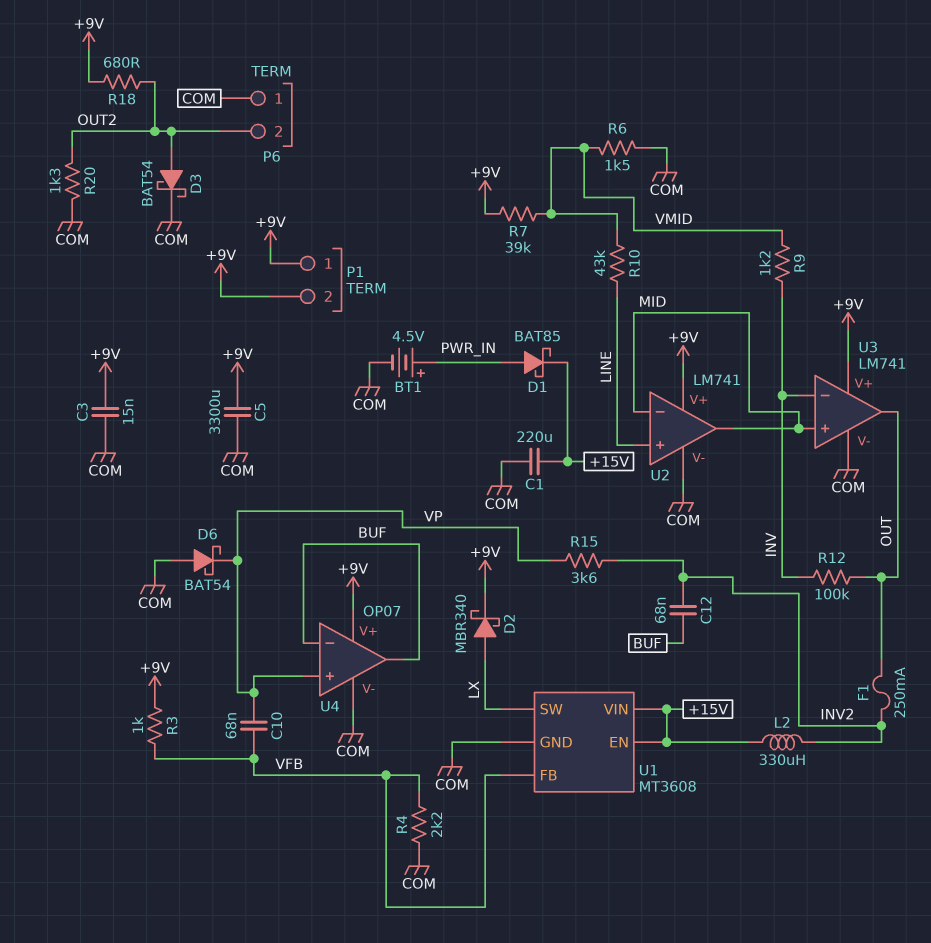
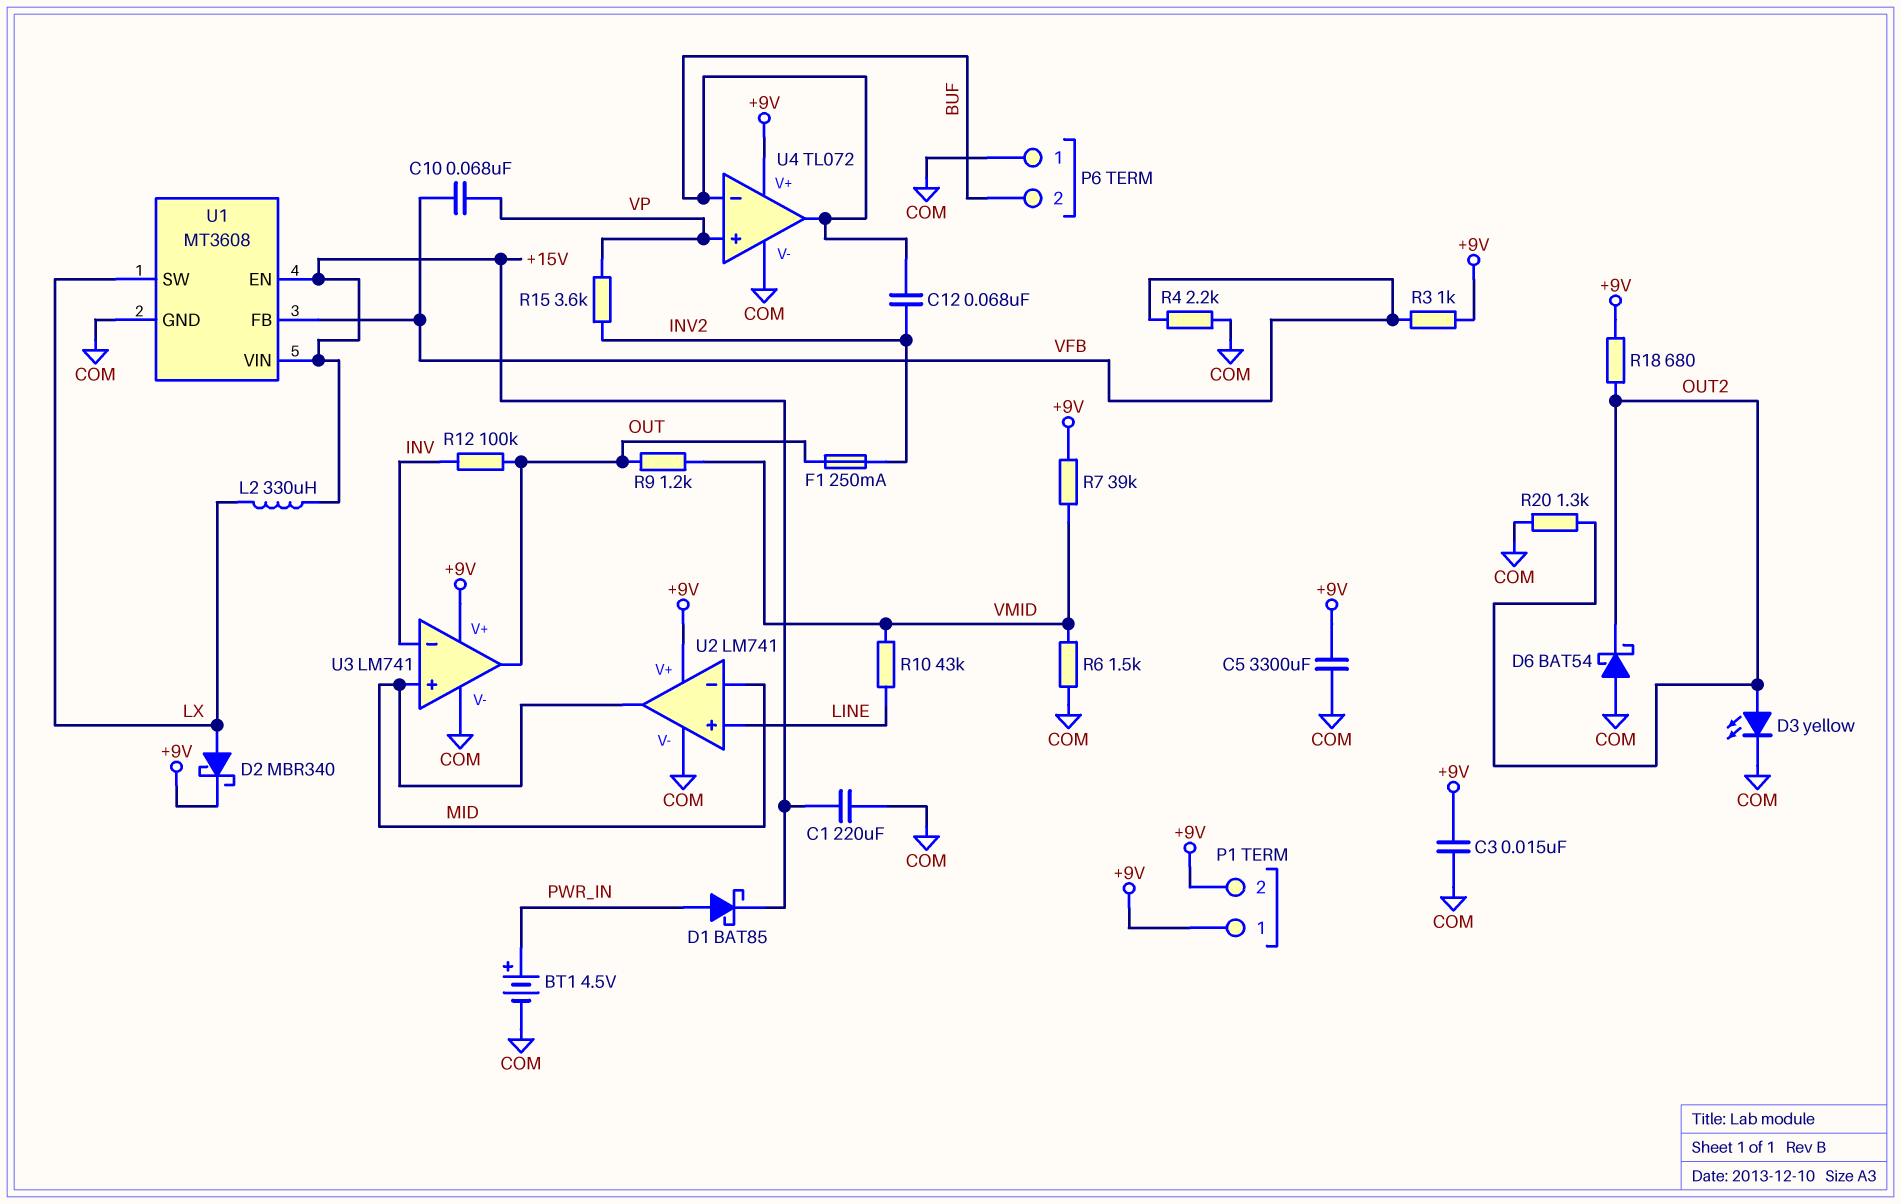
D3: schottky BAT54 (A OUT2, K COM) -> LED yellow (A OUT2, K COM)
D6: schottky BAT54 (A COM, K VP) -> schottky BAT54 (A COM, K OUT2)
L2: 330uH (+15V, INV2) -> 330uH (+15V, LX)
P6 pin 2: OUT2 -> BUF
R9: 1.2k (INV, VMID) -> 1.2k (OUT, VMID)
U4: OP07 -> TL072

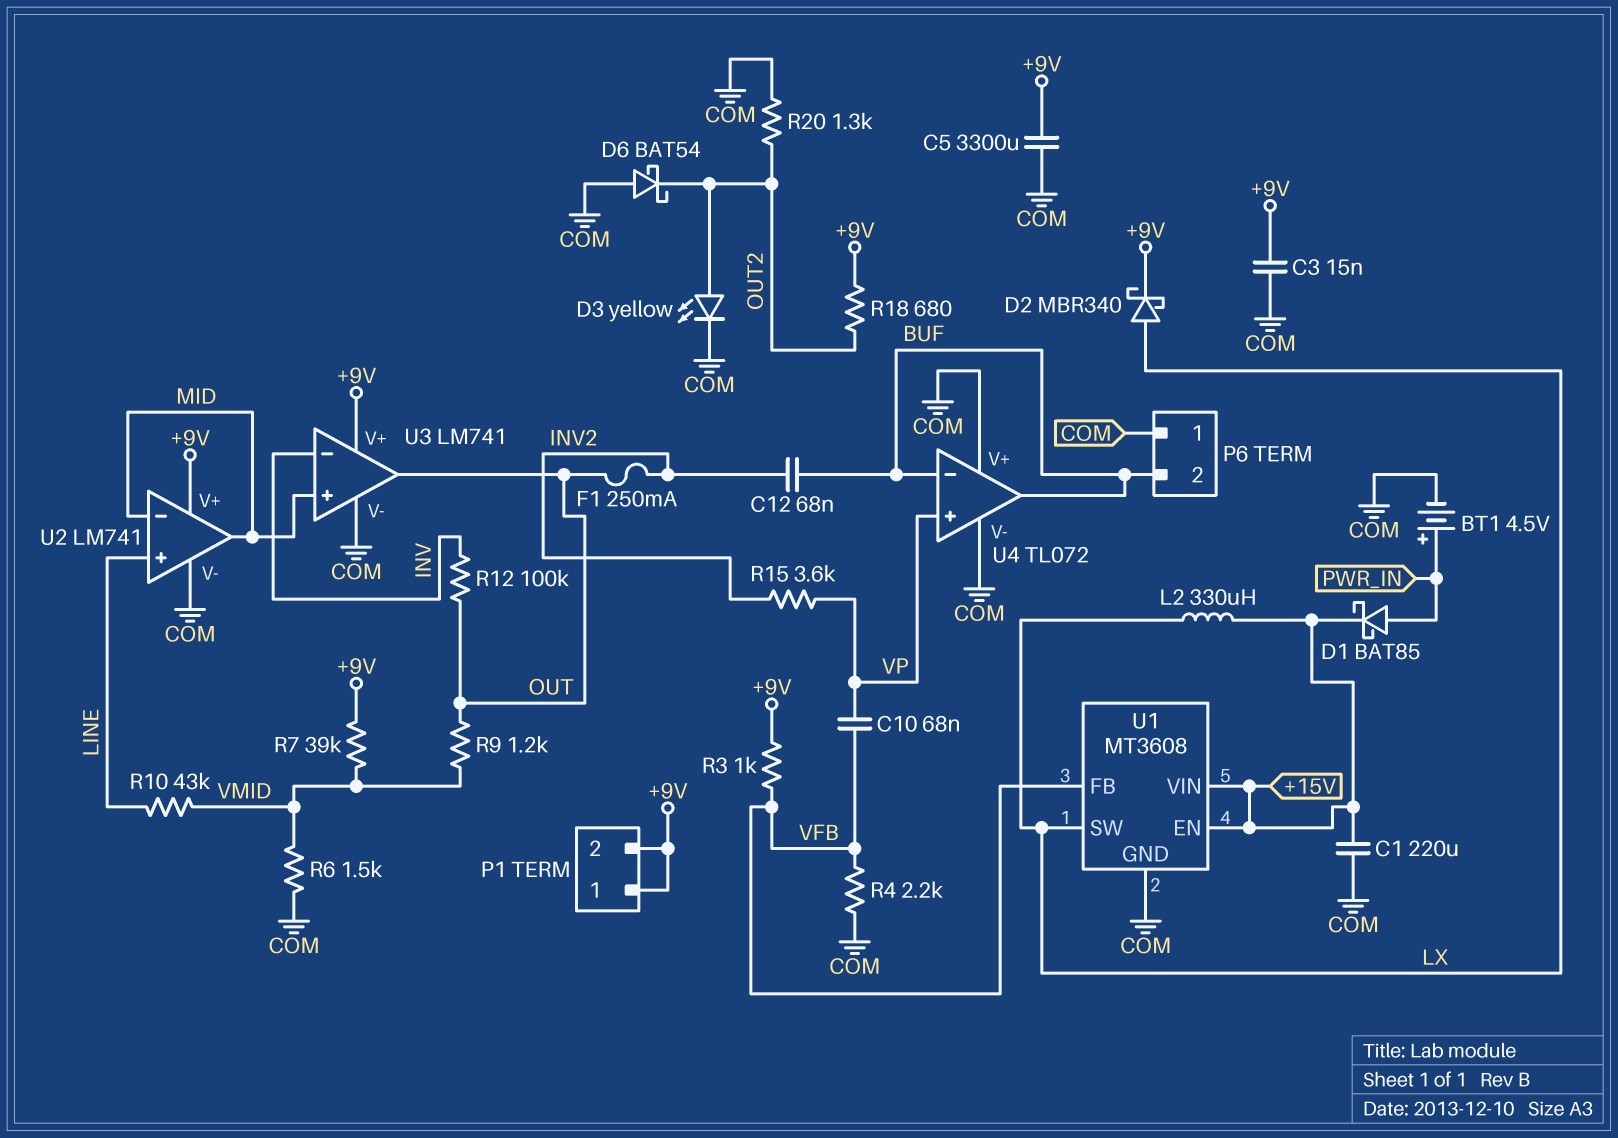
U4 pin V+: +9V -> COM

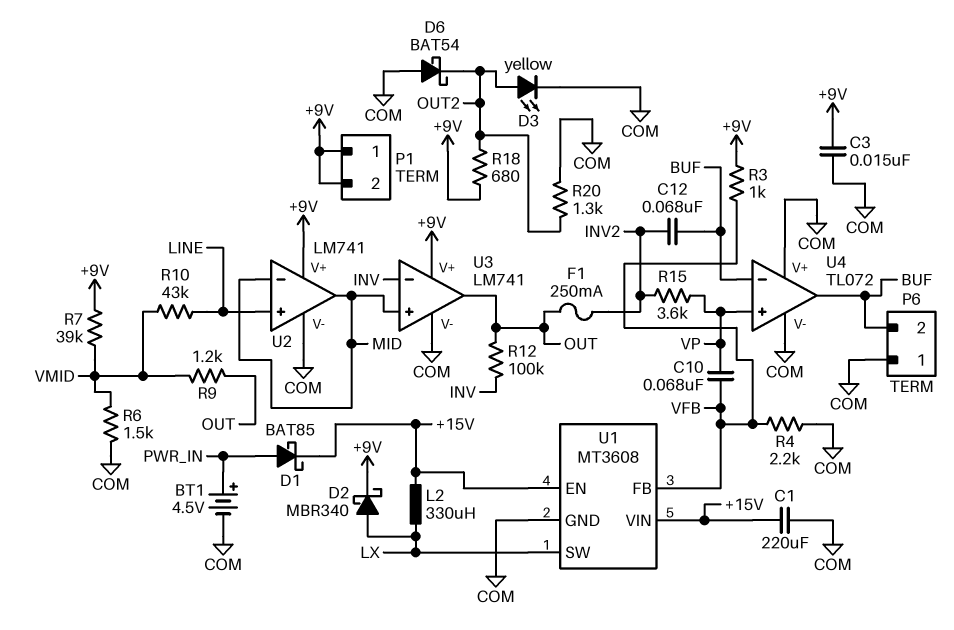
C5: 3300uF (+9V, COM) -> none

